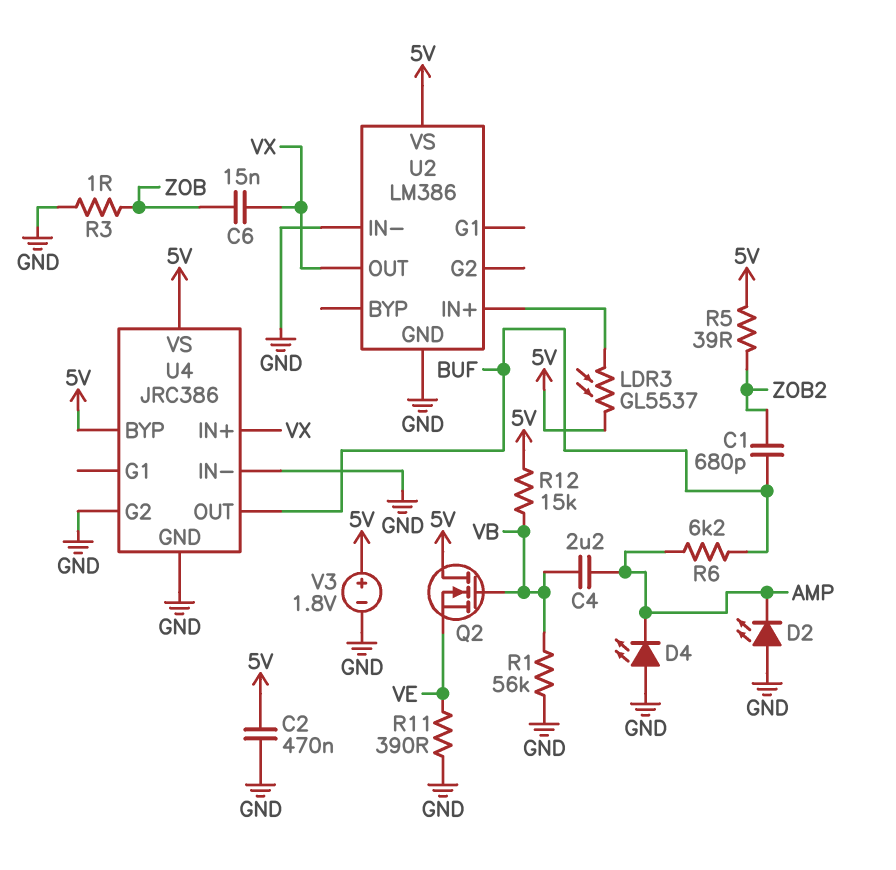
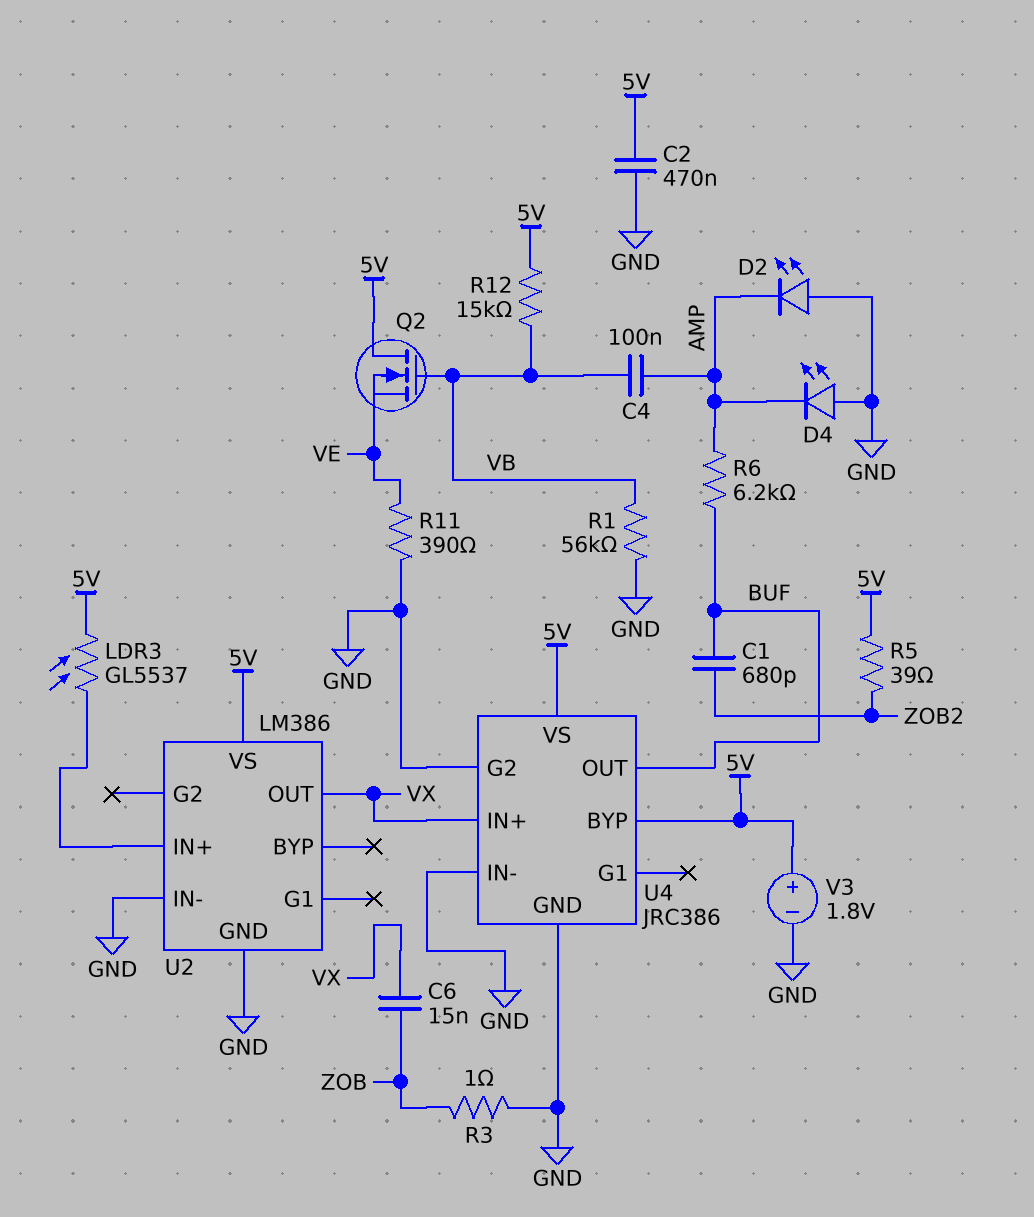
C4: 2.2uF (AMP, VB) -> 100nF (AMP, VB)

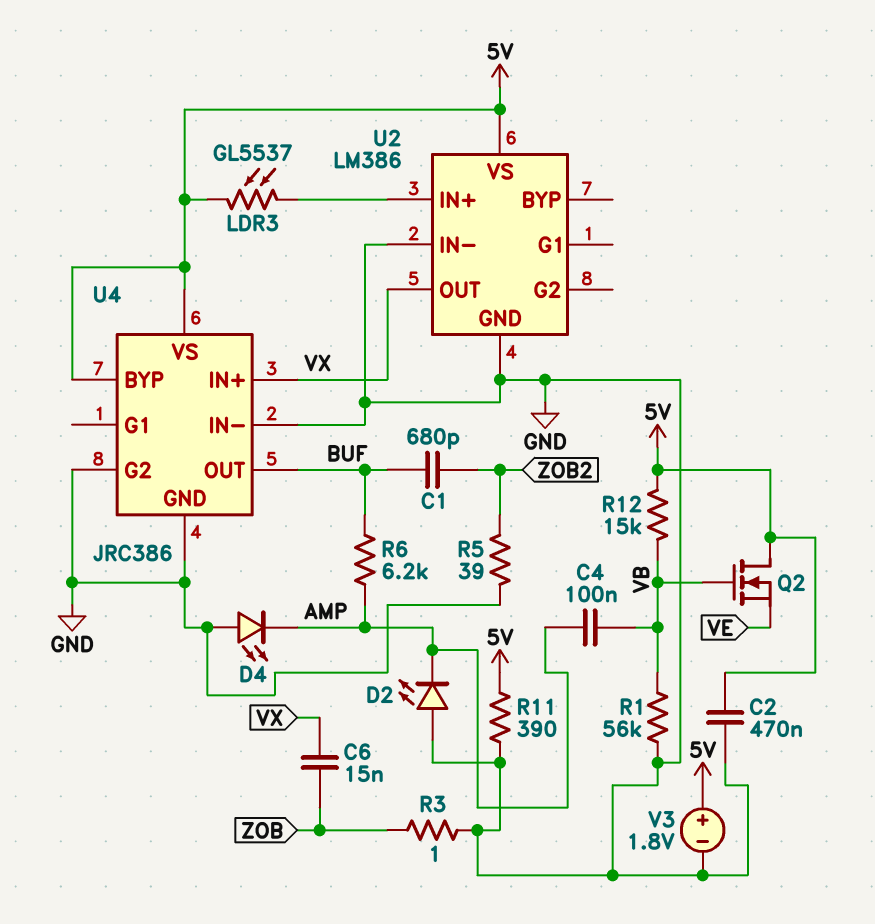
R5: 39 (5V, ZOB2) -> 39 (GND, ZOB2)
R11: 390 (GND, VE) -> 390 (5V, GND)

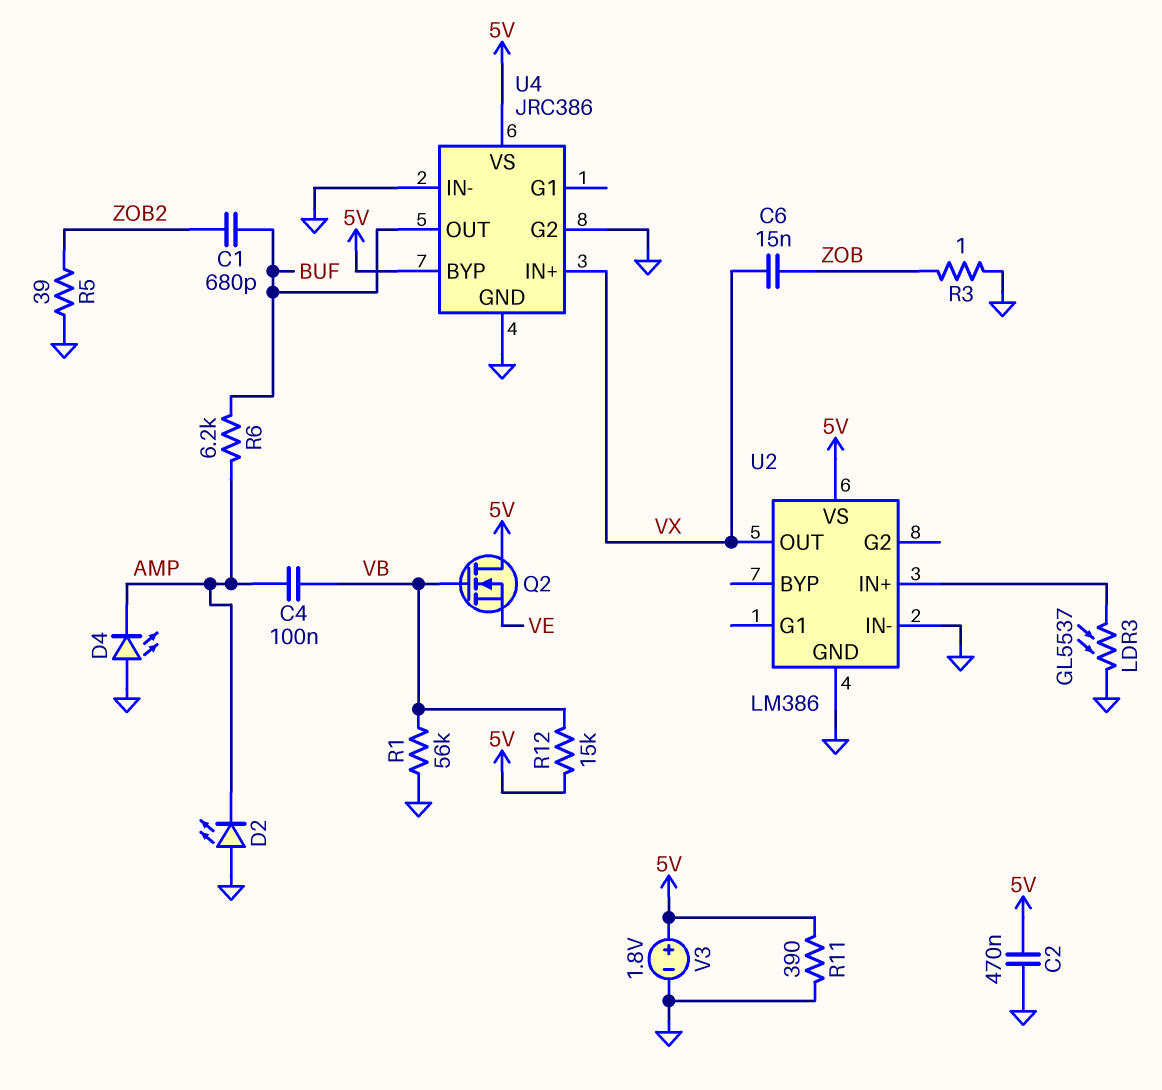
LDR3: GL5537 (5V, U2/IN+) -> GL5537 (GND, U2/IN+)

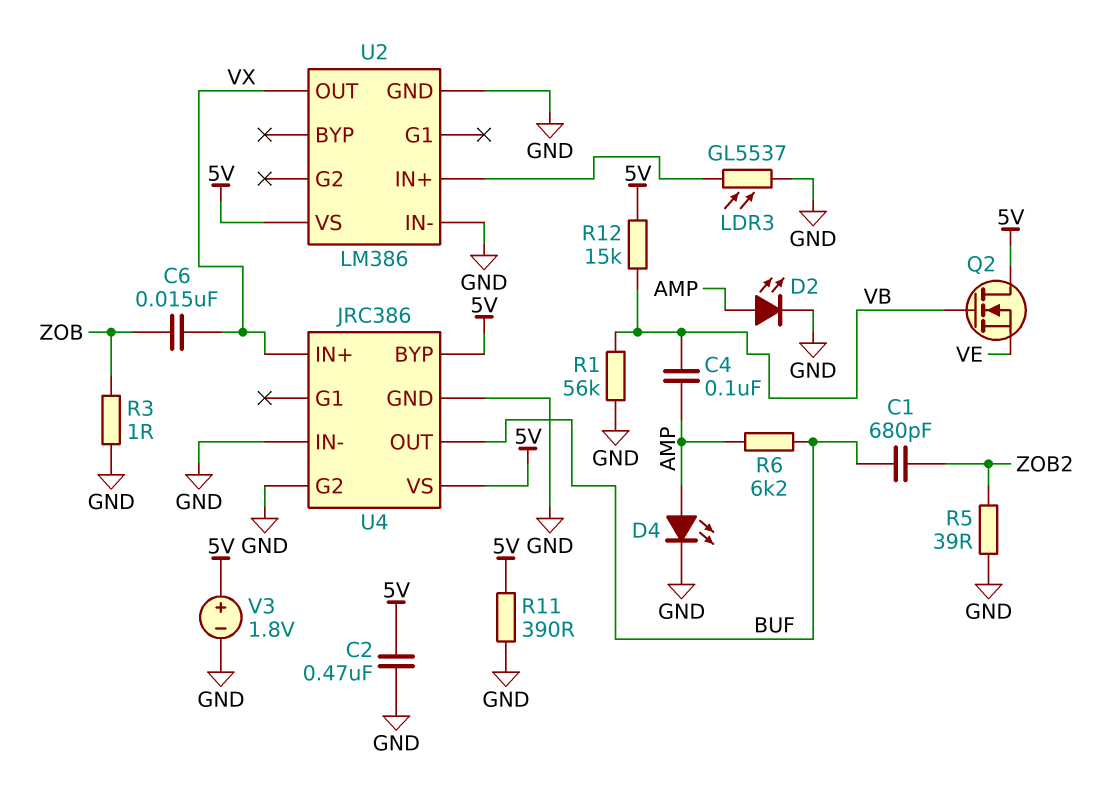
D2: LED (A GND, K AMP) -> LED (A AMP, K GND)
D4: LED (A GND, K AMP) -> LED (A AMP, K GND)

